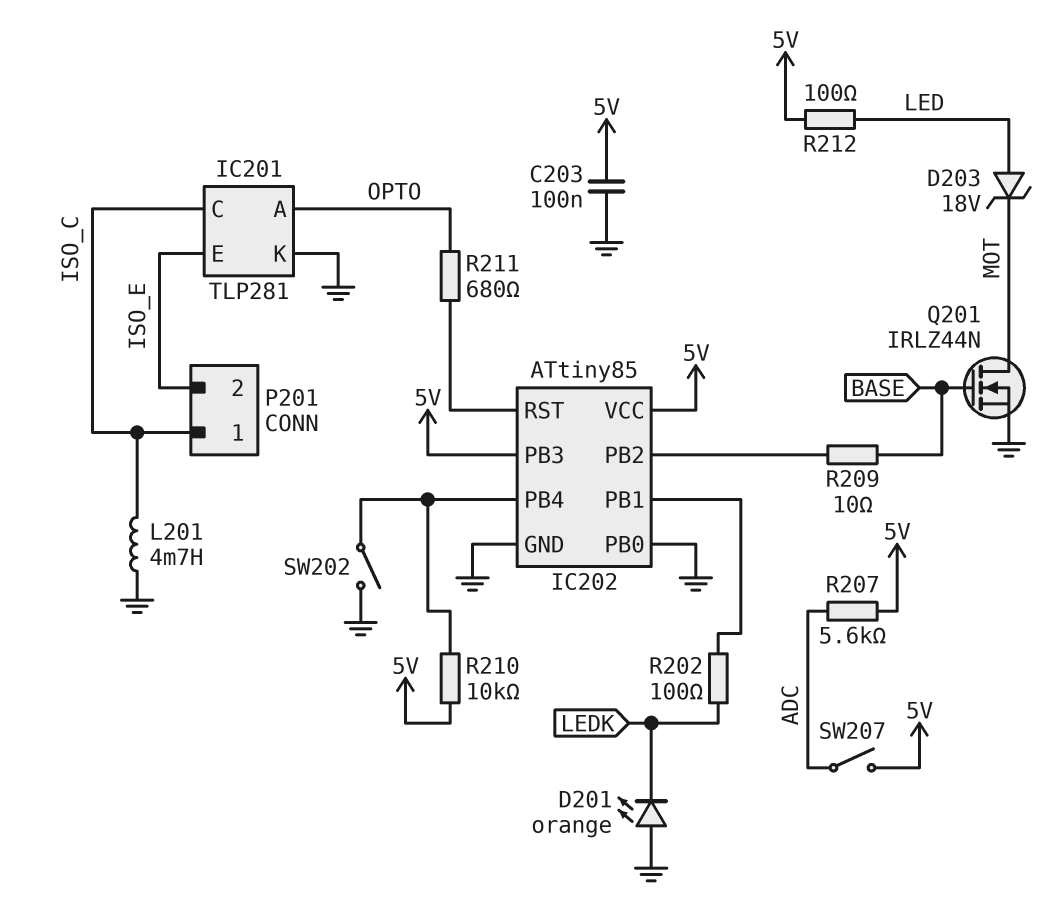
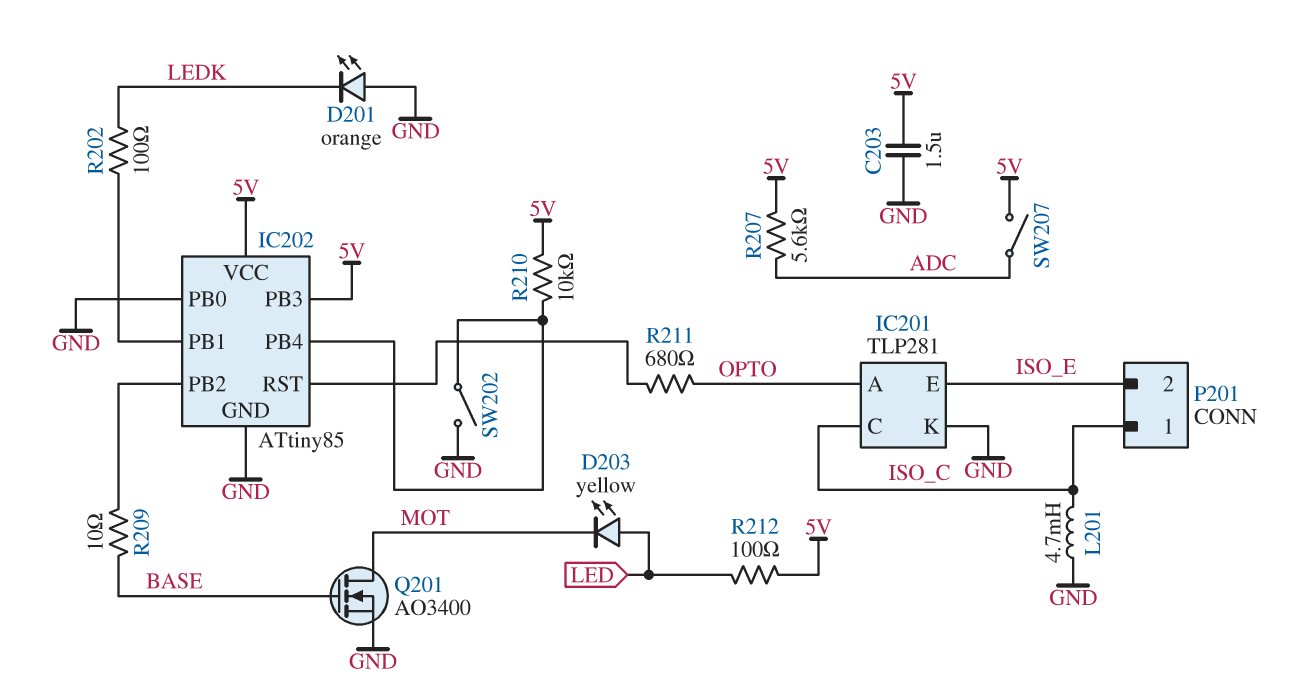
C203: 100nF (5V, GND) -> 1.5uF (5V, GND)
D203: zener 18V (A LED, K MOT) -> LED yellow (A LED, K MOT)
Q201: NMOS IRLZ44N (G BASE, D MOT, S GND) -> NMOS AO3400 (G BASE, D MOT, S GND)

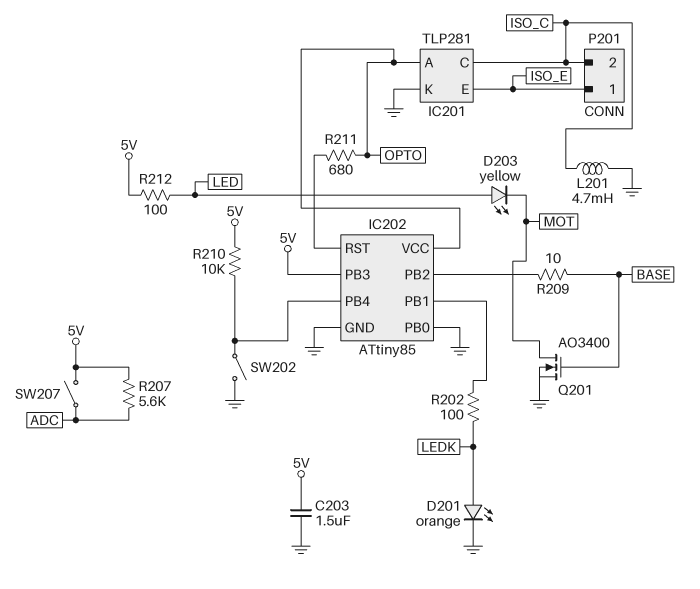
D201: LED orange (A GND, K LEDK) -> LED orange (A LEDK, K GND)
IC202 pin VCC: 5V -> OPTO
P201 pin 1: ISO_C -> ISO_E
P201 pin 2: ISO_E -> ISO_C

